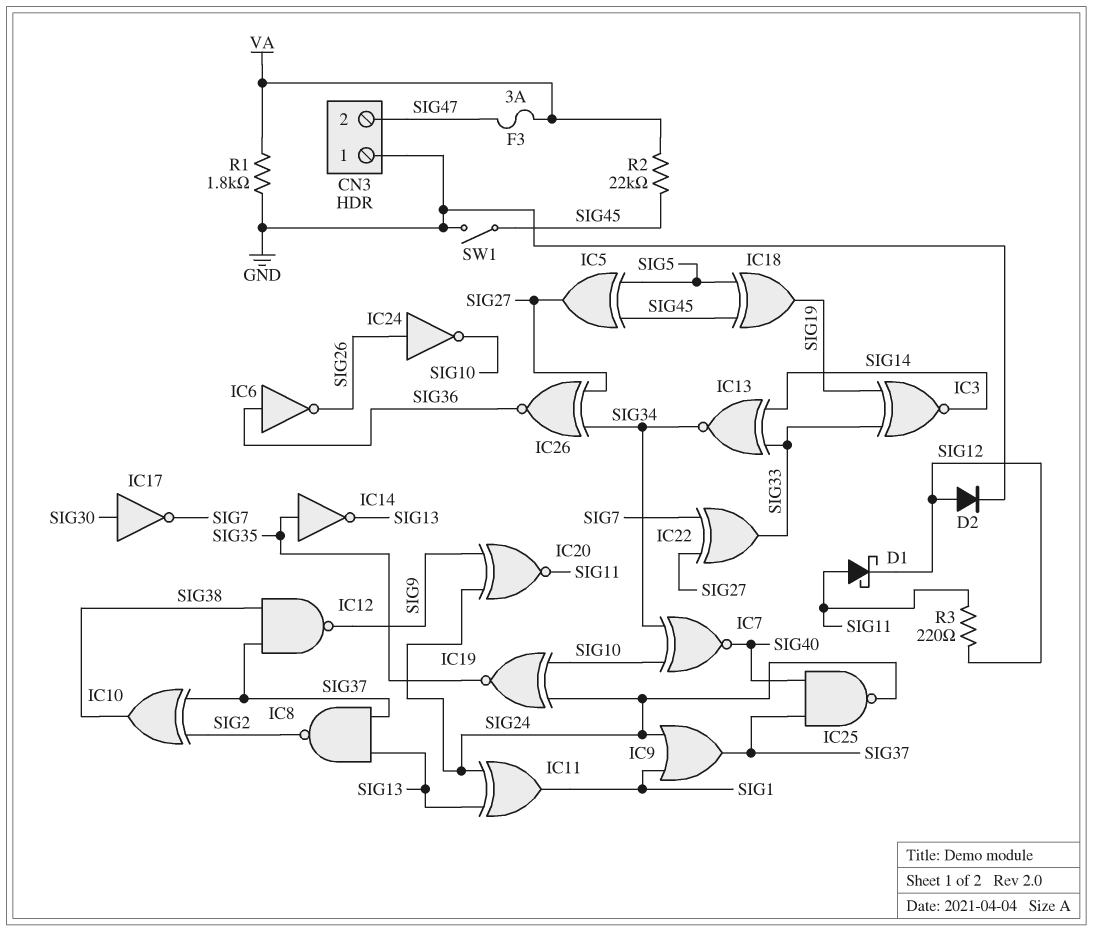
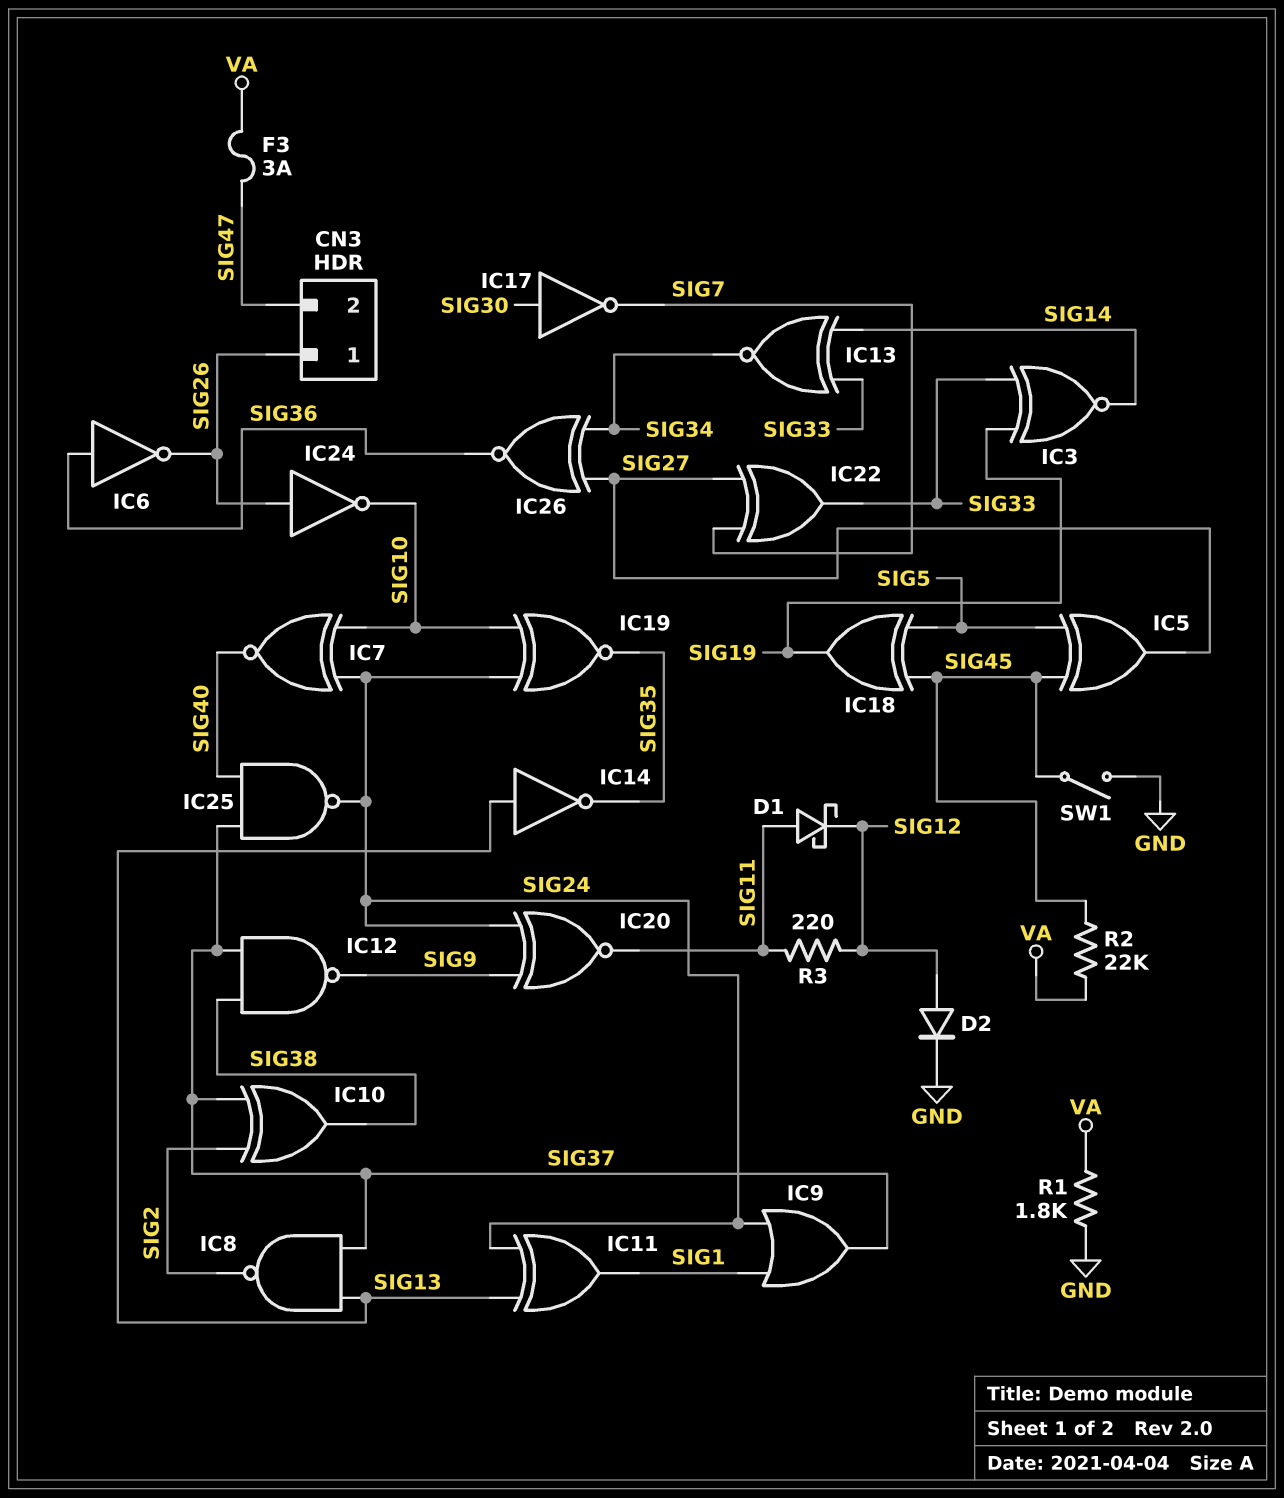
CN3 pin 1: GND -> SIG26
IC7: XNOR (in SIG10, in SIG34, out SIG40) -> XNOR (in SIG10, in SIG24, out SIG40)
IC14: NOT (in SIG35, out SIG13) -> NOT (in SIG13, out SIG35)

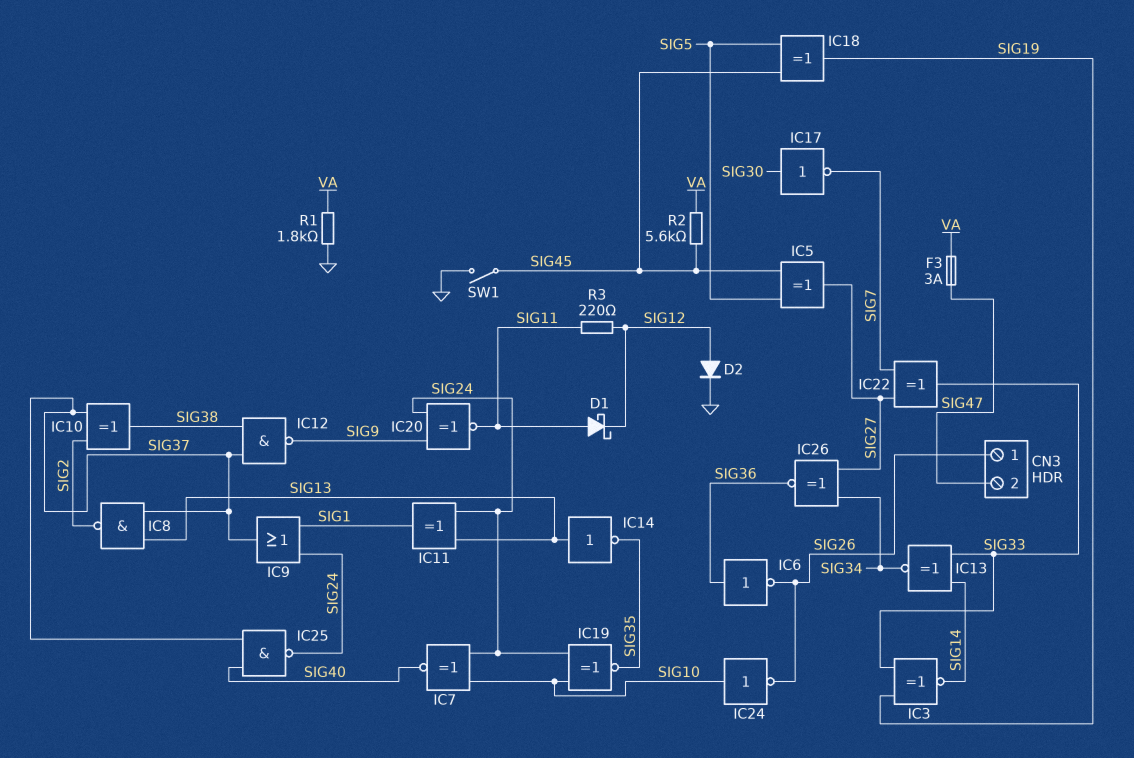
IC24: NOT (in SIG26, out SIG10) -> NOT (in SIG10, out SIG26)
R2: 22k (SIG45, VA) -> 5.6k (SIG45, VA)

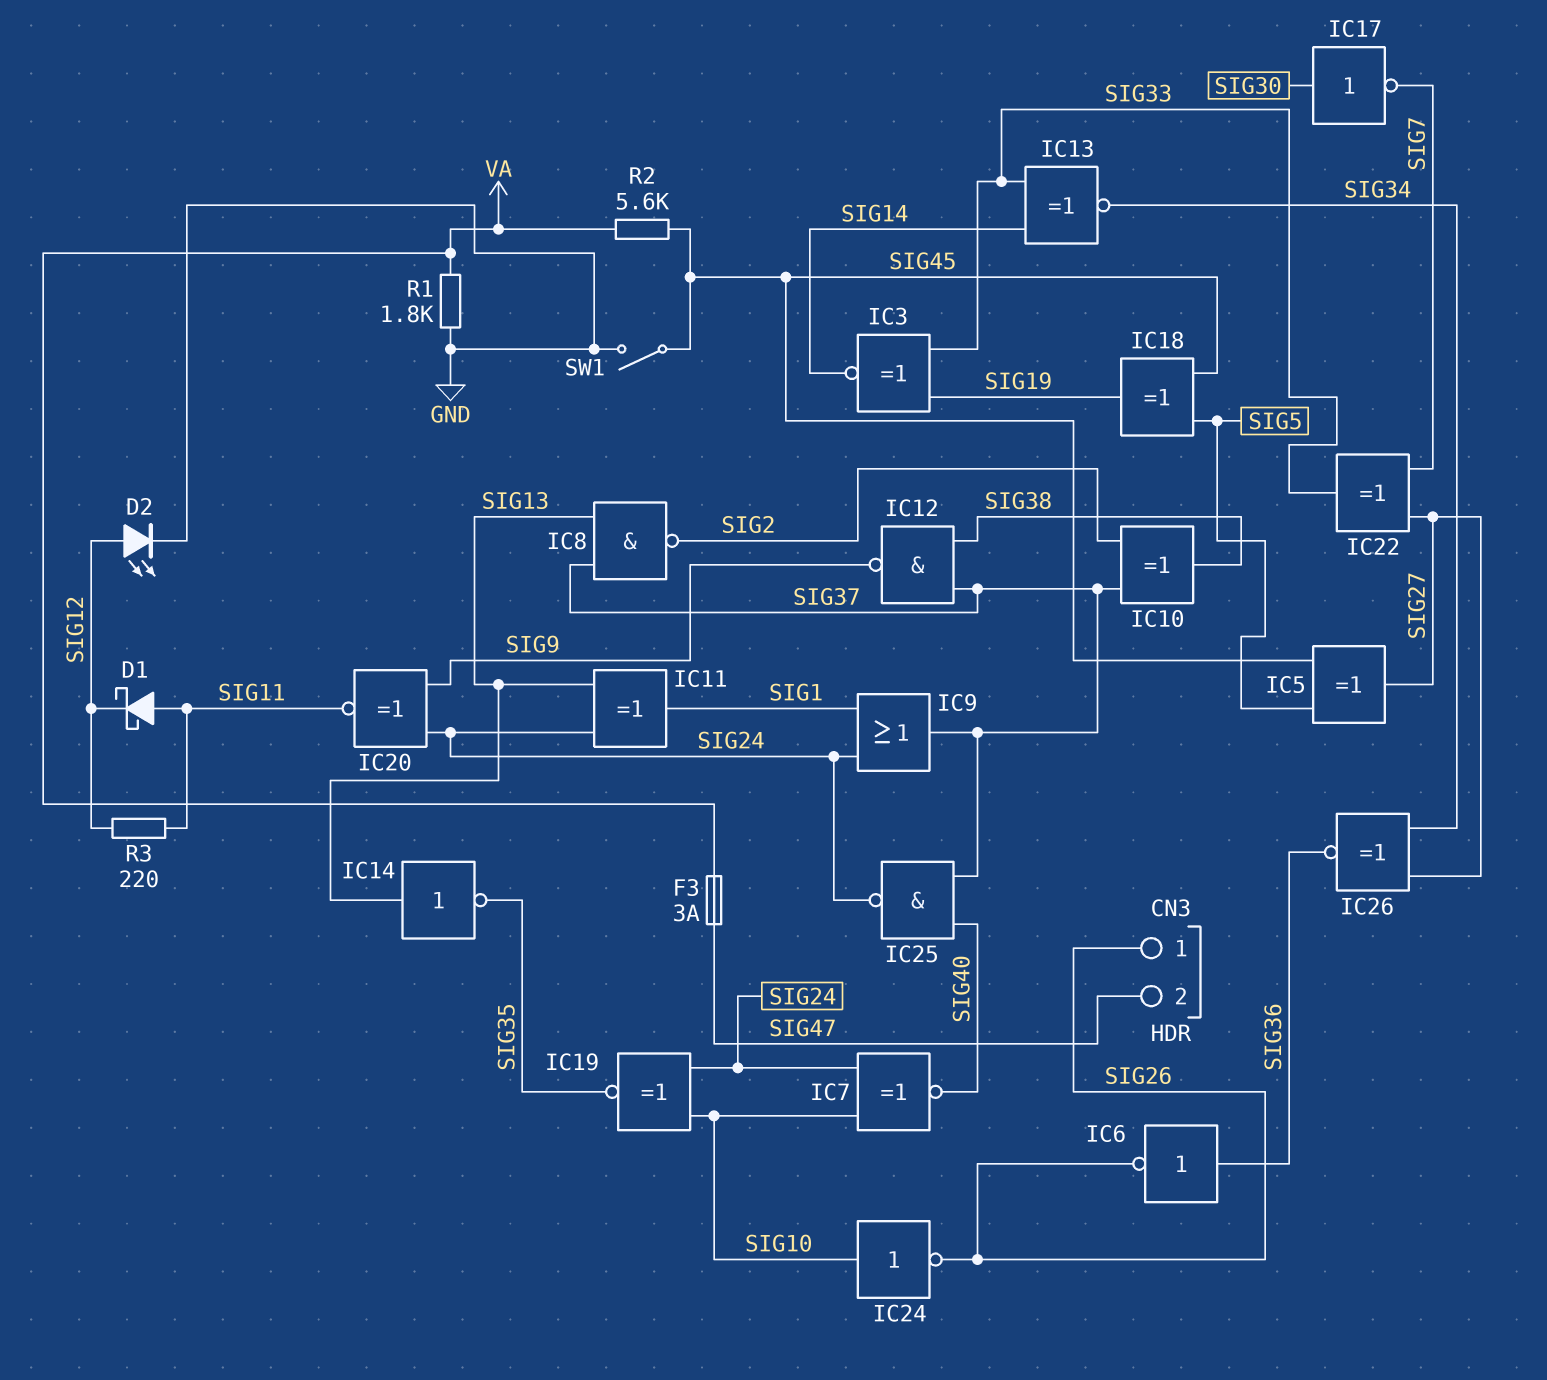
D2: diode (A SIG12, K GND) -> LED (A SIG12, K GND)

